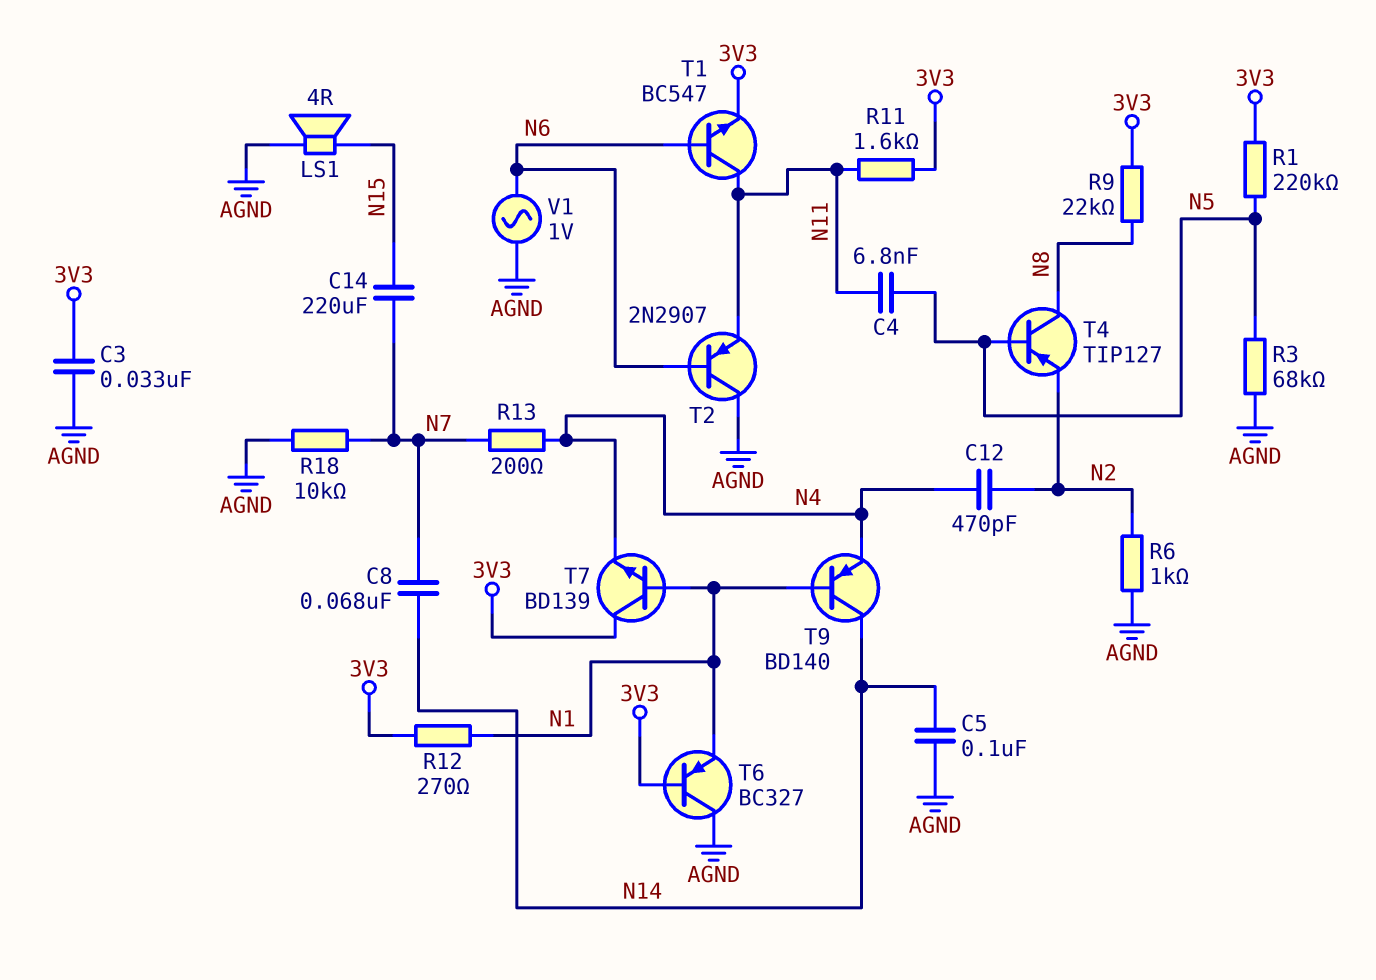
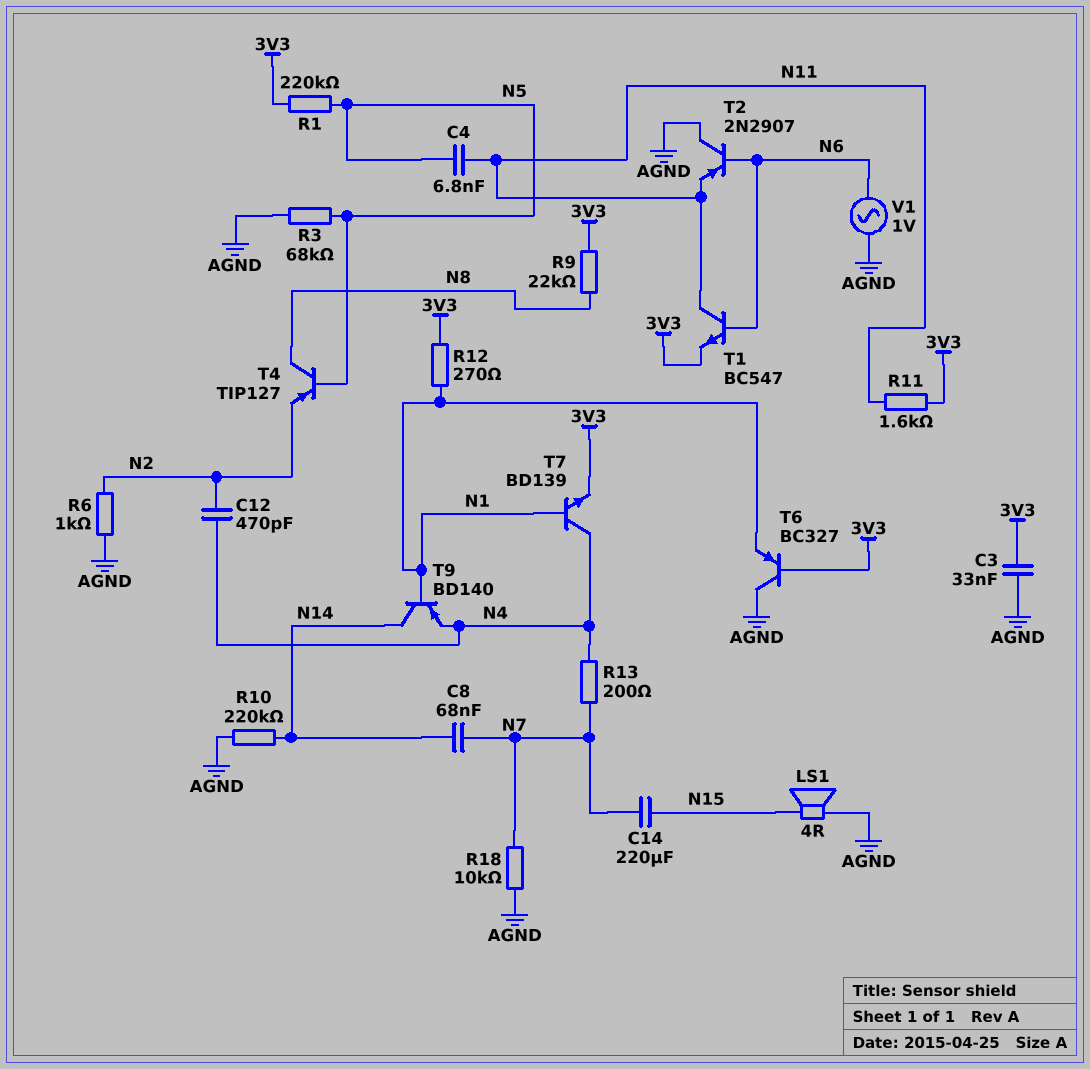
C5: 100nF (AGND, N14) -> none
R10: none -> 220k (AGND, N14)
T7: NPN BD139 (B N1, C 3V3, E N4) -> NPN BD139 (B N1, C N4, E 3V3)

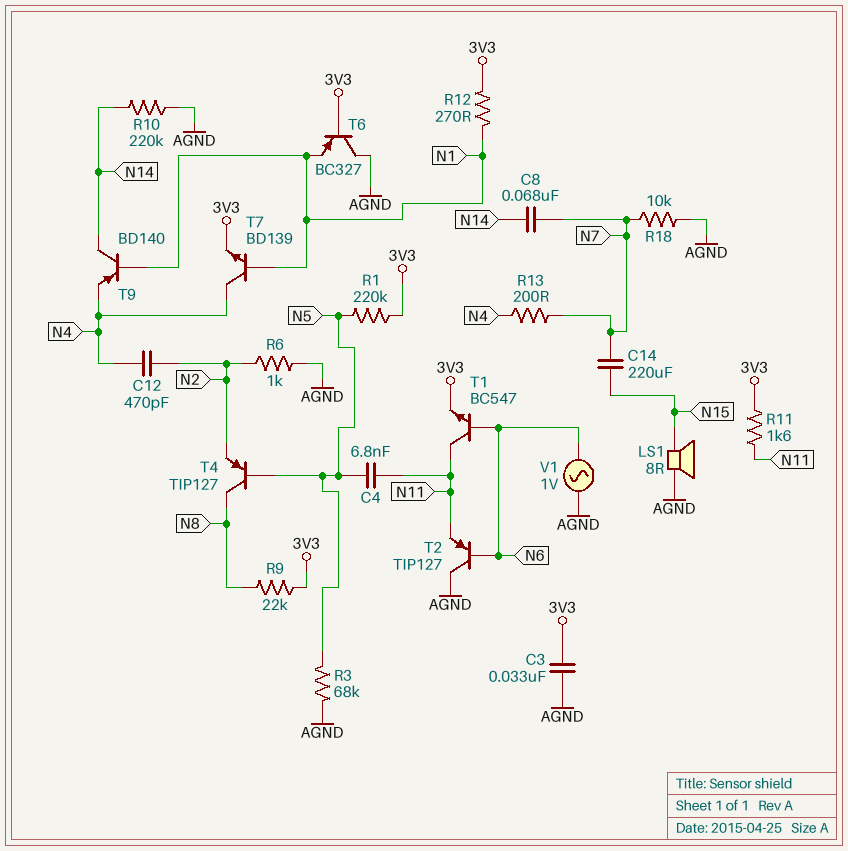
LS1: speaker 4R (AGND, N15) -> speaker 8R (AGND, N15)
T2: PNP 2N2907 (B N6, C AGND, E N11) -> PNP TIP127 (B N6, C AGND, E N11)

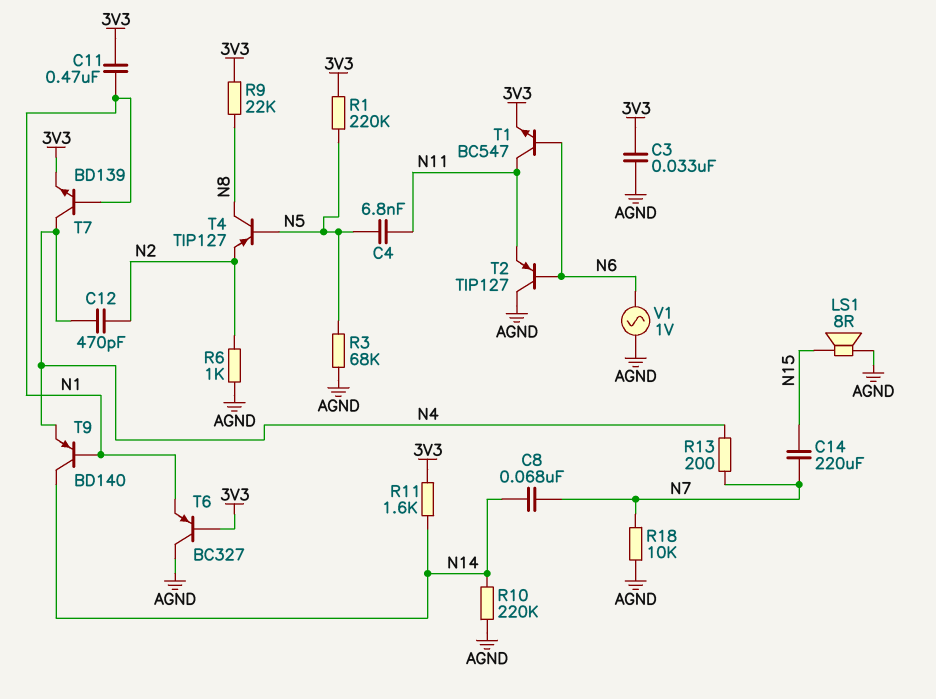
C11: none -> 470nF (3V3, N1)
R11: 1.6k (3V3, N11) -> 1.6k (3V3, N14)
R12: 270 (3V3, N1) -> none

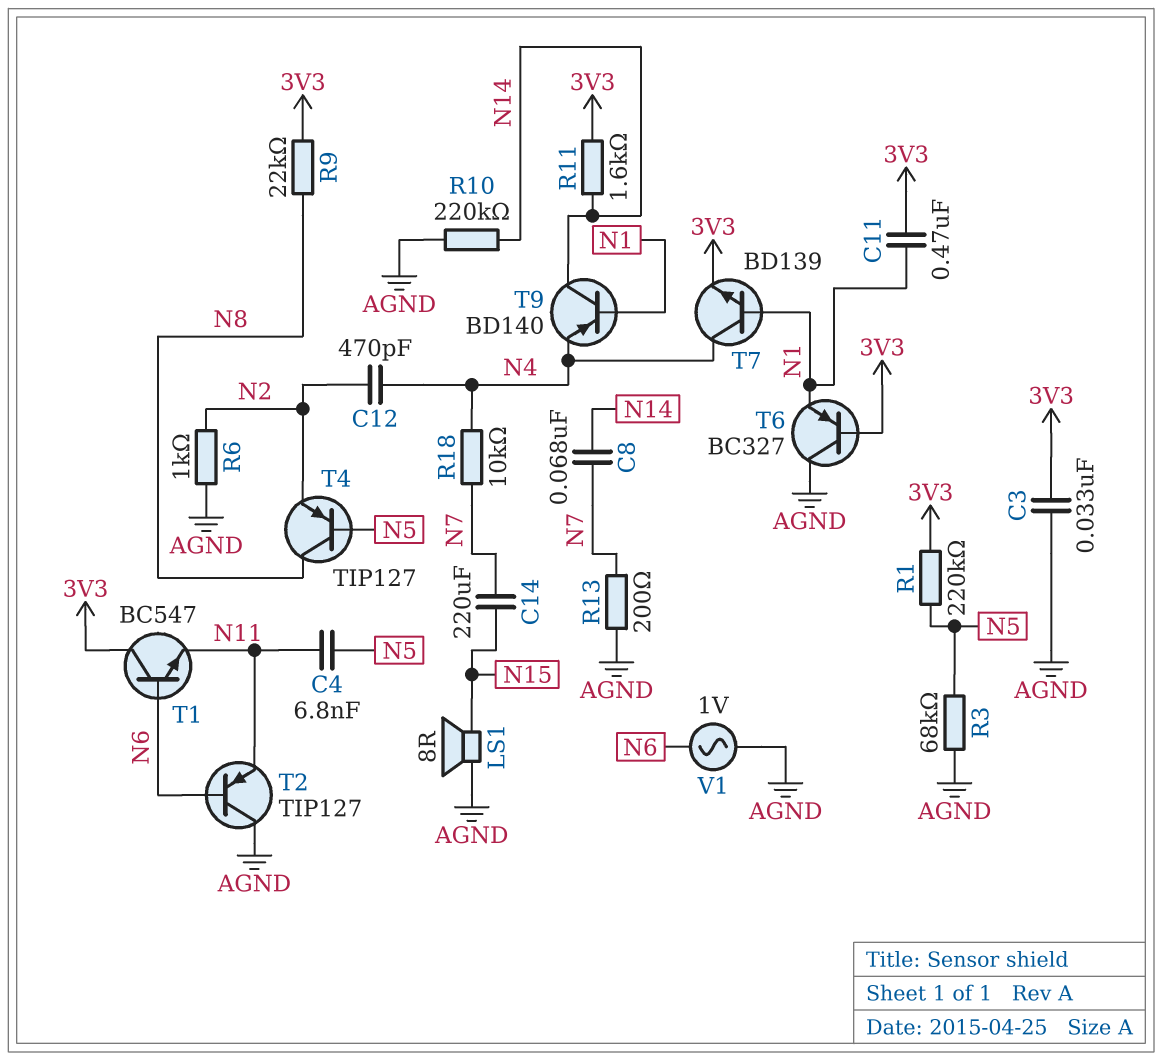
R13: 200 (N4, N7) -> 200 (AGND, N7)
R18: 10k (AGND, N7) -> 10k (N4, N7)
T1: NPN BC547 (B N6, C N11, E 3V3) -> NPN BC547 (B N6, C 3V3, E N11)

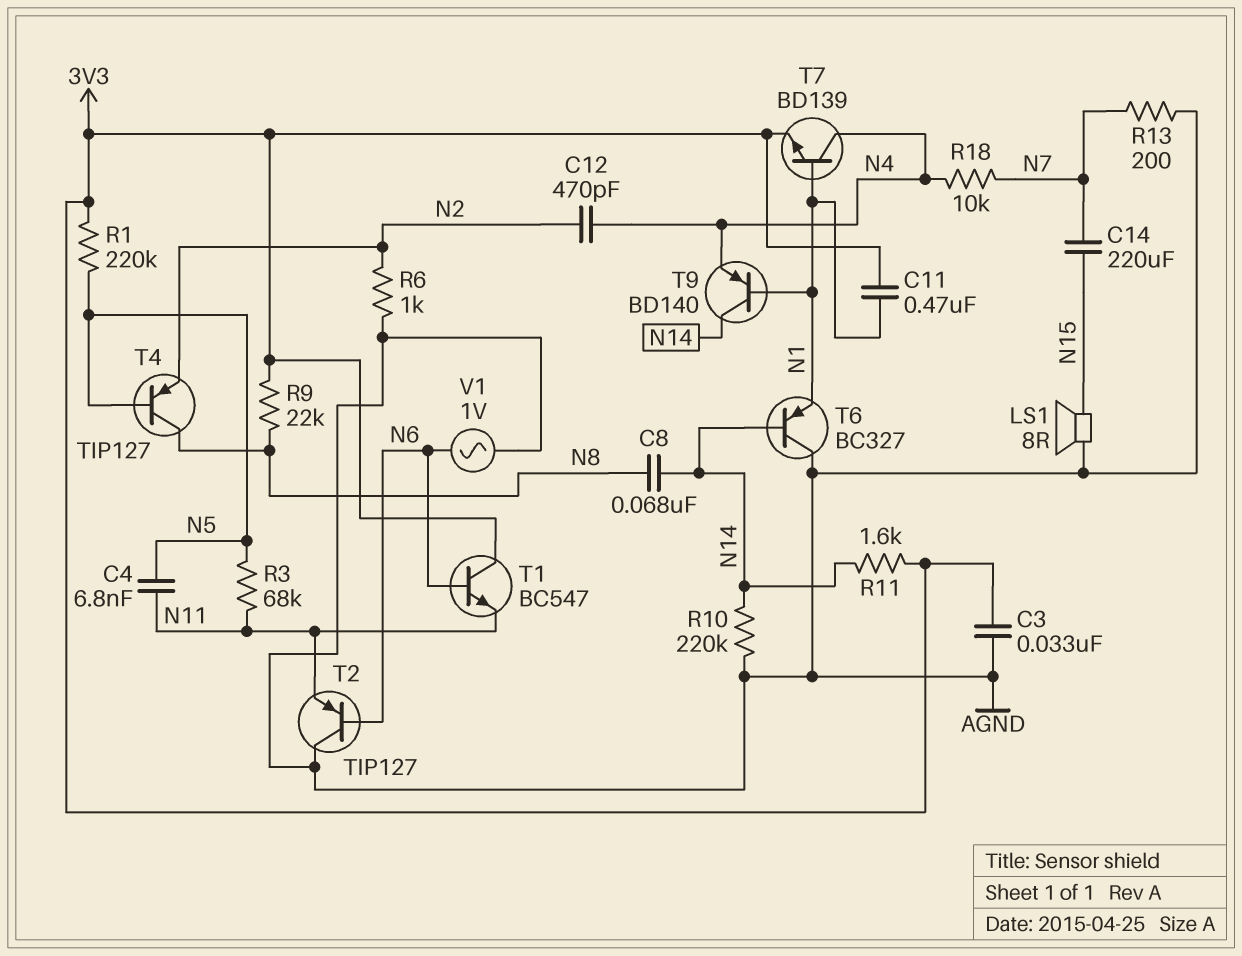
C8: 68nF (N7, N14) -> 68nF (N8, N14)
R3: 68k (AGND, N5) -> 68k (N5, N11)
T6: PNP BC327 (B 3V3, C AGND, E N1) -> PNP BC327 (B N14, C AGND, E N1)

